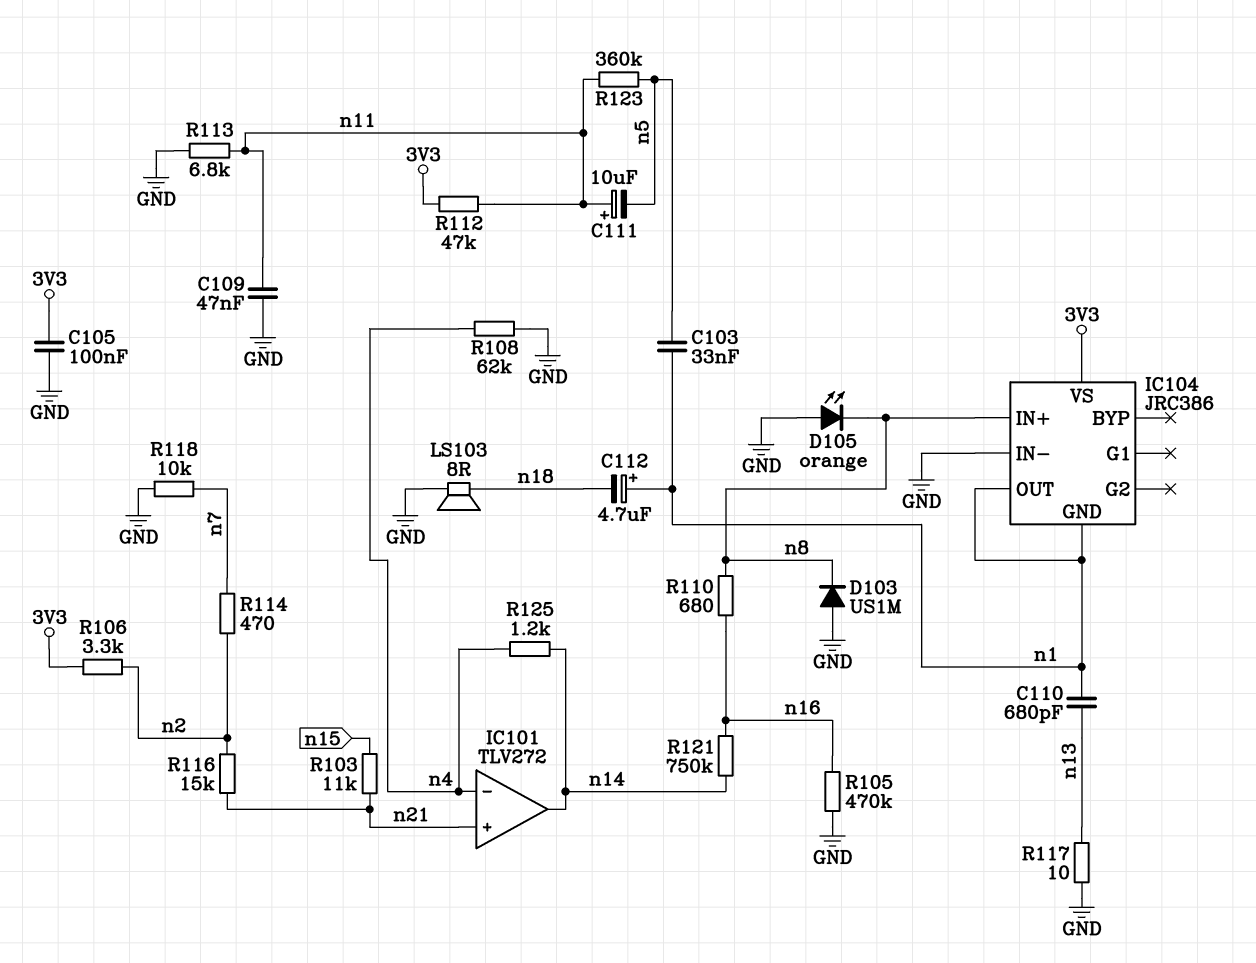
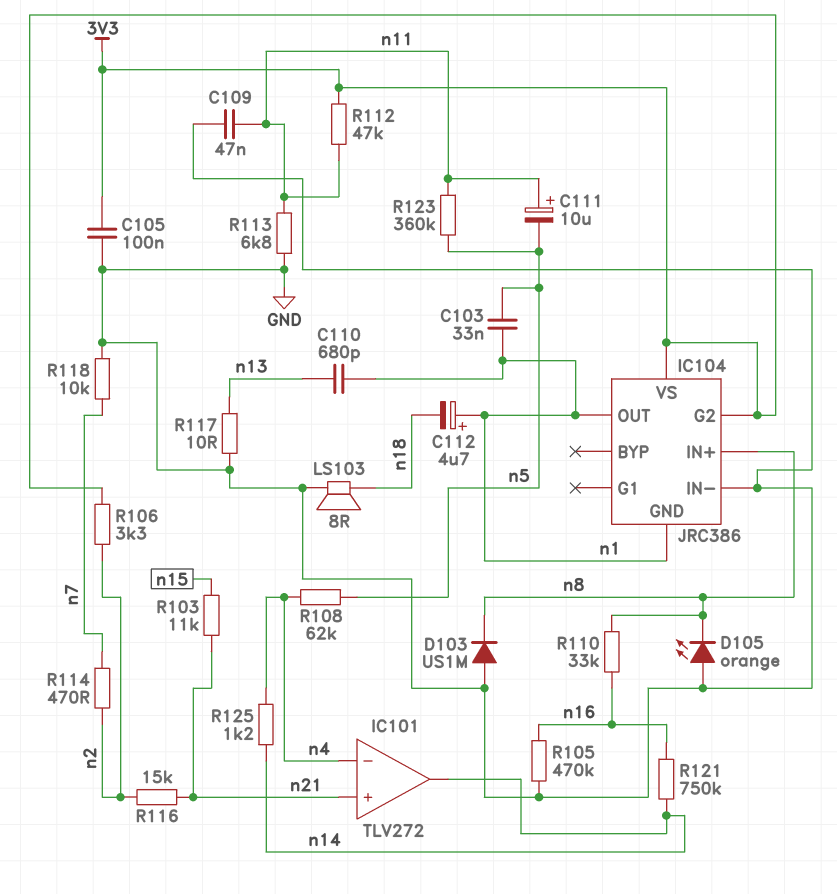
IC104 pin G2: none -> 3V3
R108: 62k (GND, n4) -> 62k (n4, n5)
R110: 680 (n8, n16) -> 33k (n8, n16)

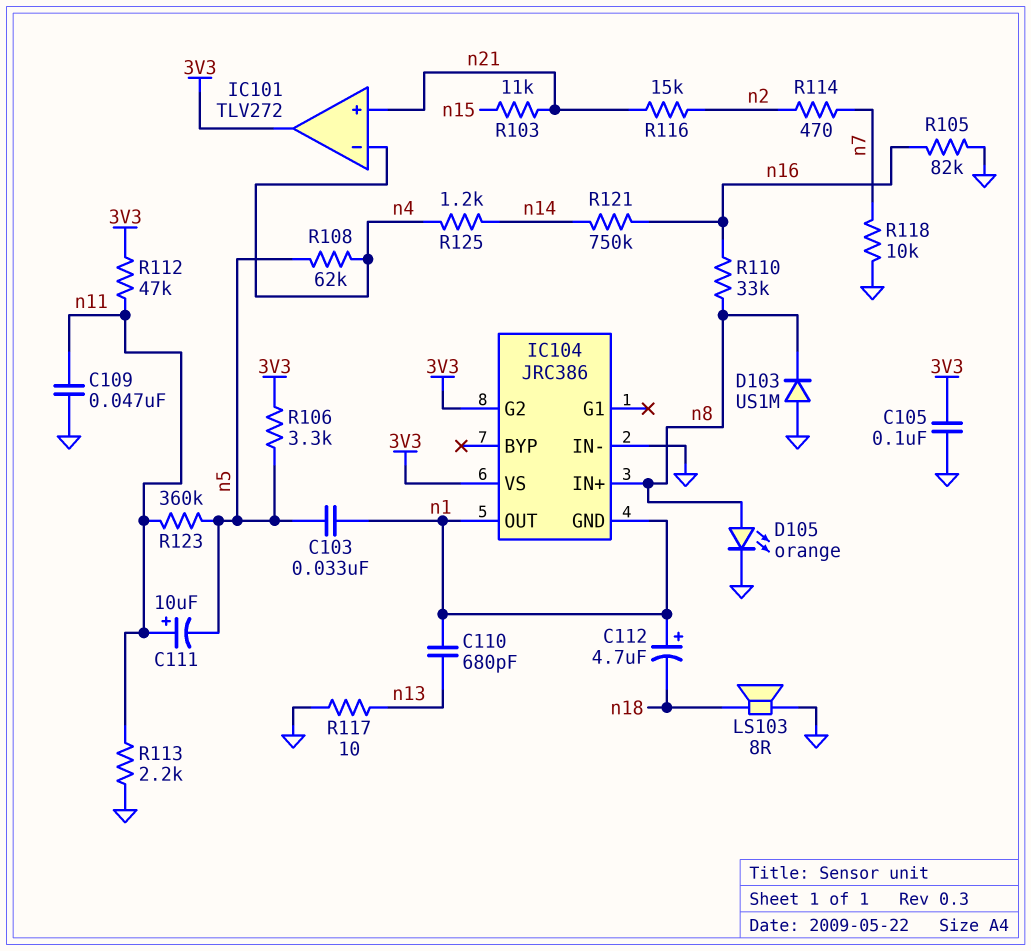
D105: LED orange (A GND, K n8) -> LED orange (A n8, K GND)
IC101 pin out: n14 -> 3V3
R105: 470k (GND, n16) -> 82k (GND, n16)
R106: 3.3k (3V3, n2) -> 3.3k (3V3, n5)
R113: 6.8k (GND, n11) -> 2.2k (GND, n11)

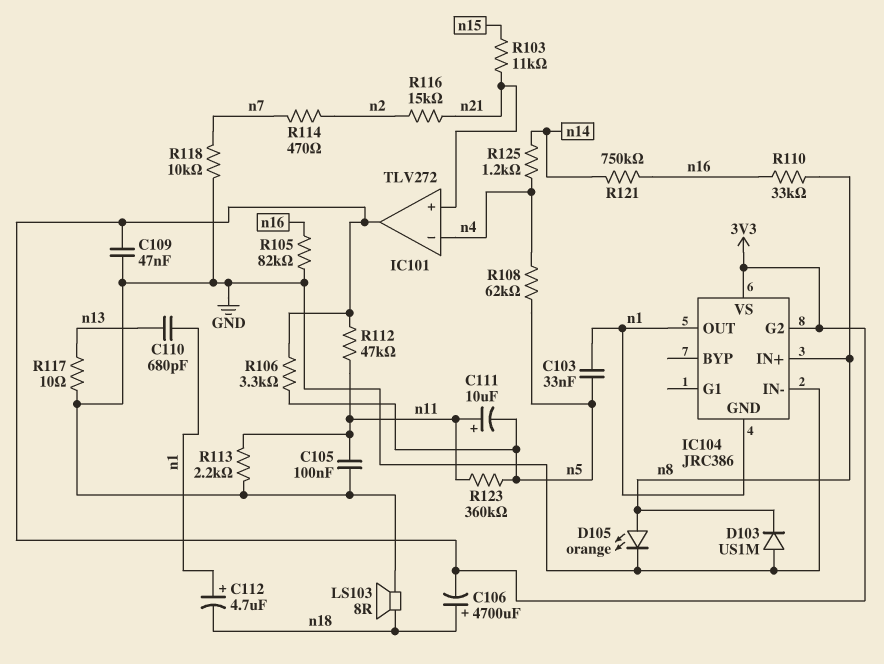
C105: 100nF (3V3, GND) -> 100nF (GND, n11)
C106: none -> 4700uF (plus n18, minus 3V3)
C109: 47nF (GND, n11) -> 47nF (3V3, GND)

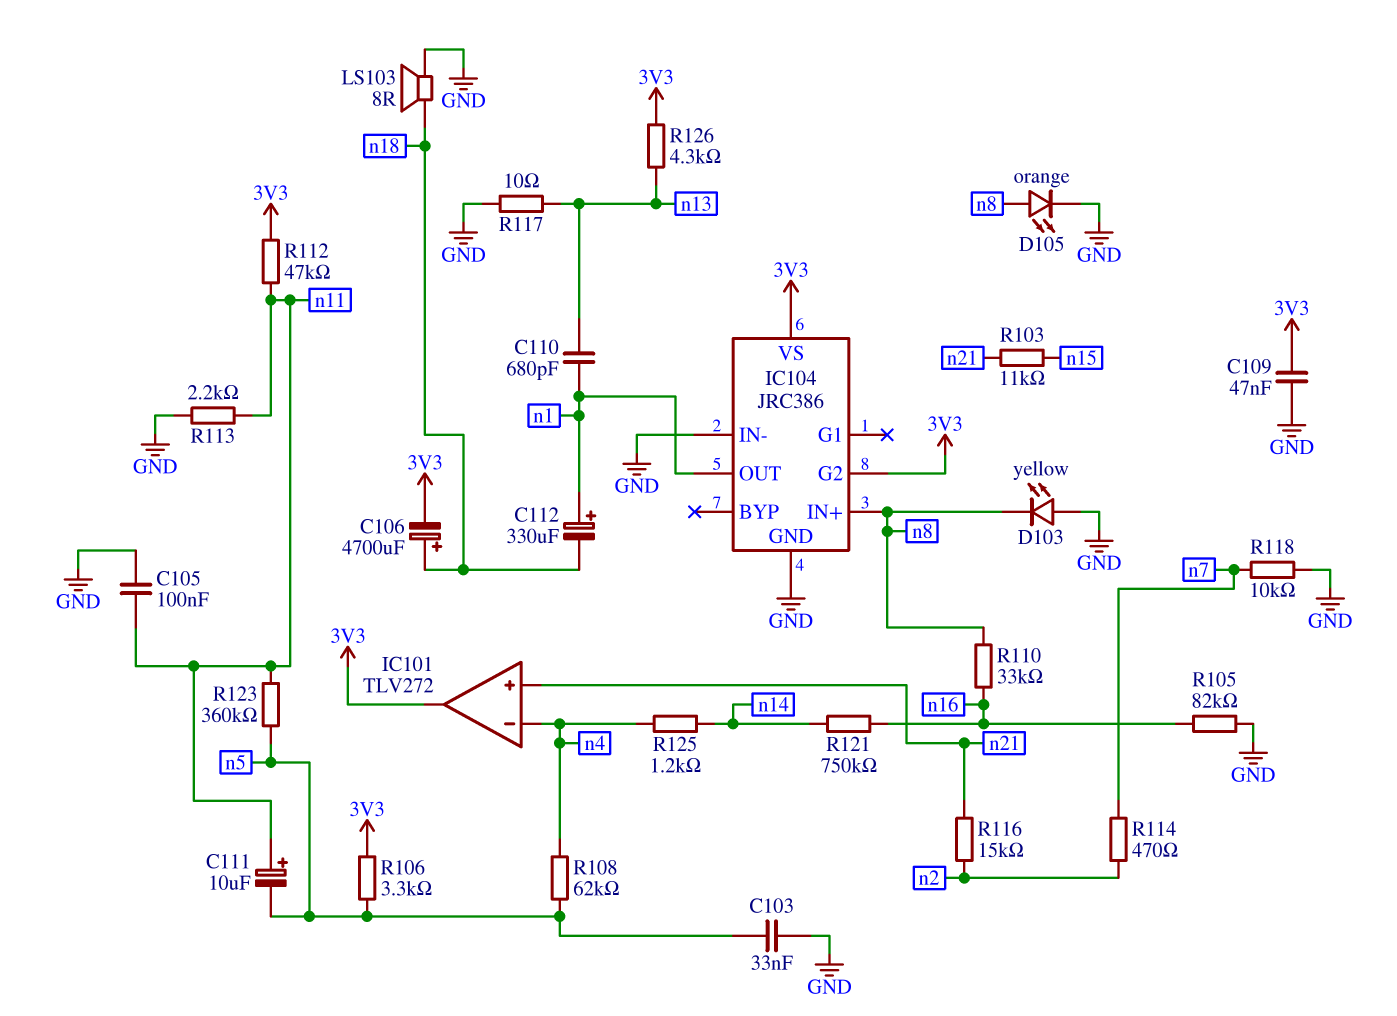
C103: 33nF (n1, n5) -> 33nF (GND, n5)
C112: 4.7uF (plus n1, minus n18) -> 330uF (plus n1, minus n18)
D103: diode US1M (A GND, K n8) -> LED yellow (A GND, K n8)
IC104 pin GND: n1 -> GND
R126: none -> 4.3k (3V3, n13)

